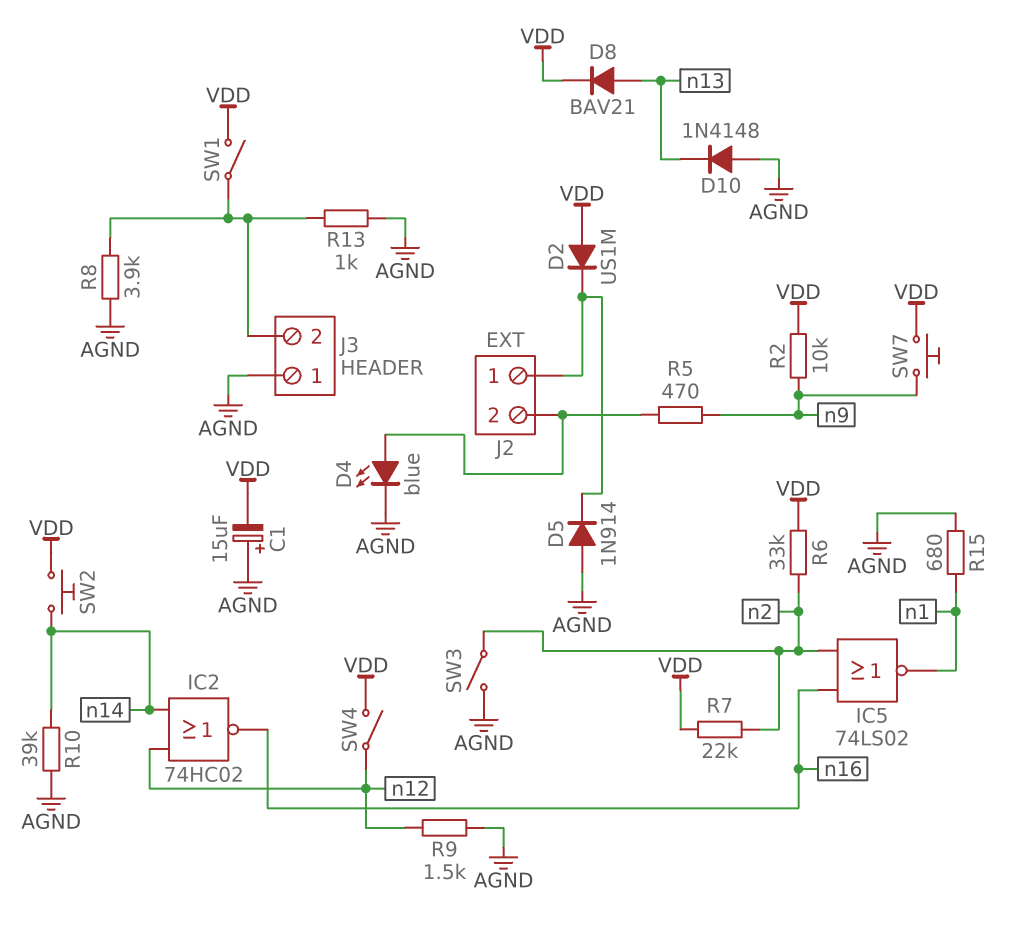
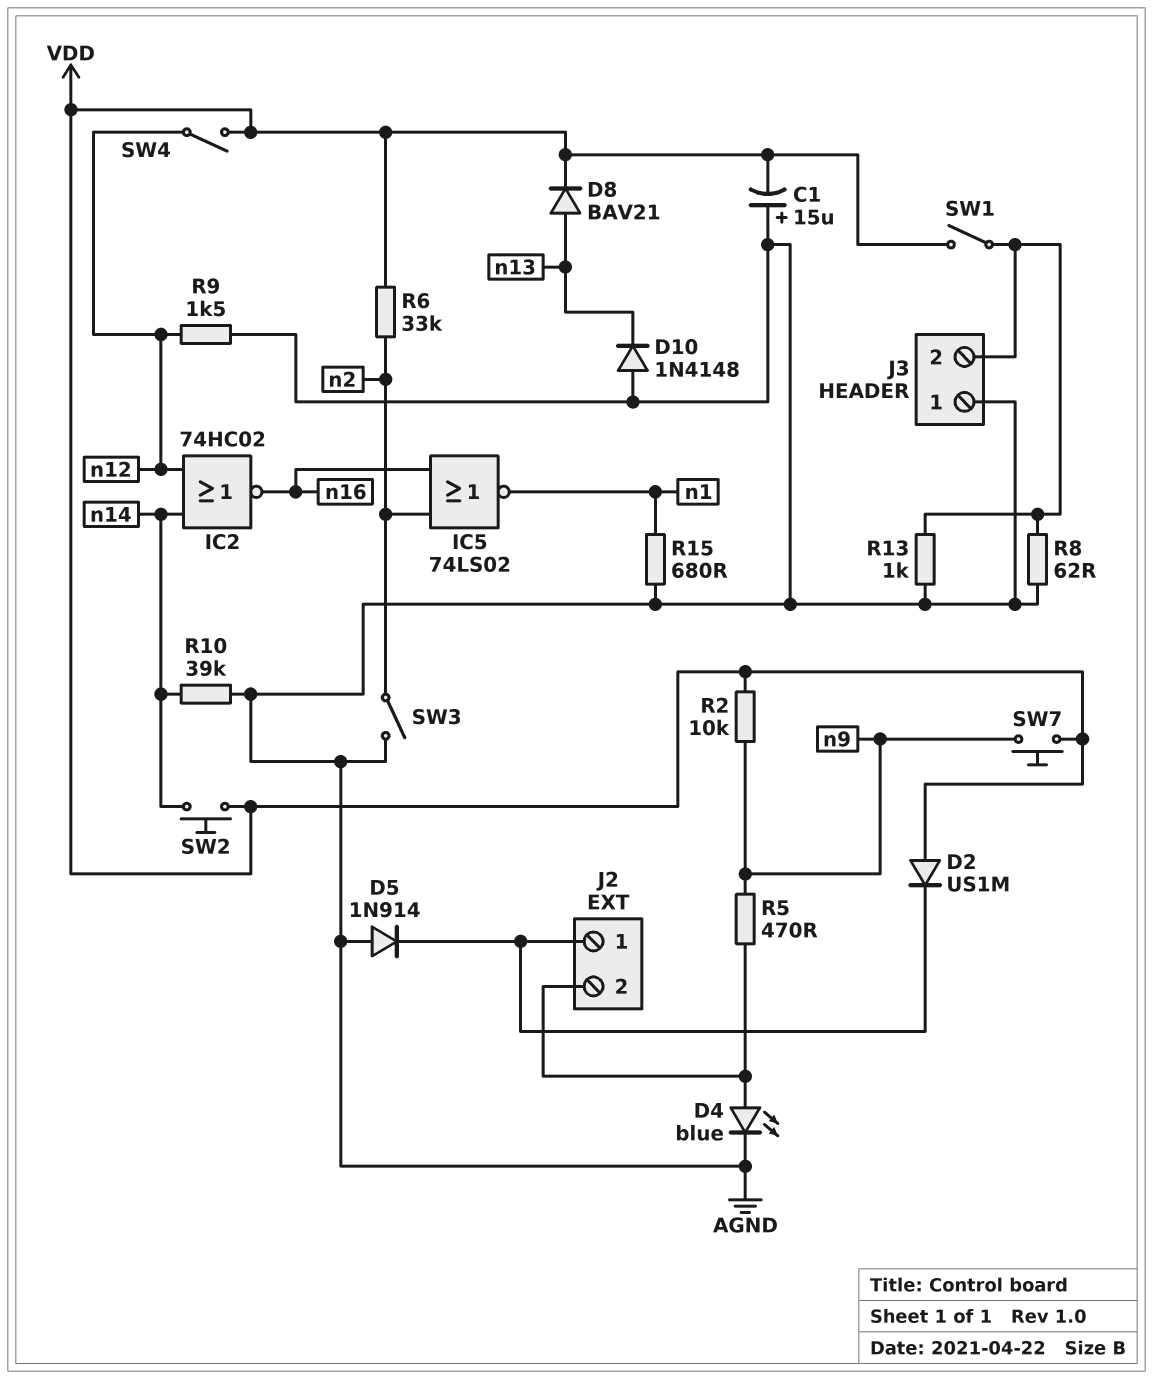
R7: 22k (VDD, n2) -> none
R8: 3.9k (AGND, J3/2) -> 62 (AGND, J3/2)

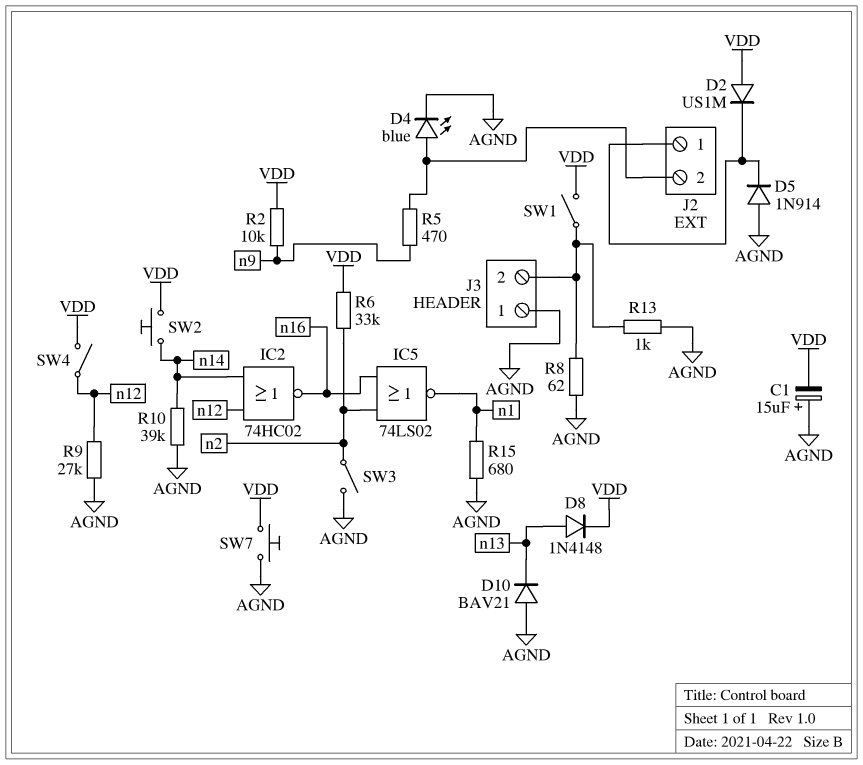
D8: diode BAV21 (A n13, K VDD) -> diode 1N4148 (A n13, K VDD)
D10: diode 1N4148 (A AGND, K n13) -> diode BAV21 (A AGND, K n13)
R9: 1.5k (AGND, n12) -> 27k (AGND, n12)
SW7: button (VDD, n9) -> button (AGND, VDD)

